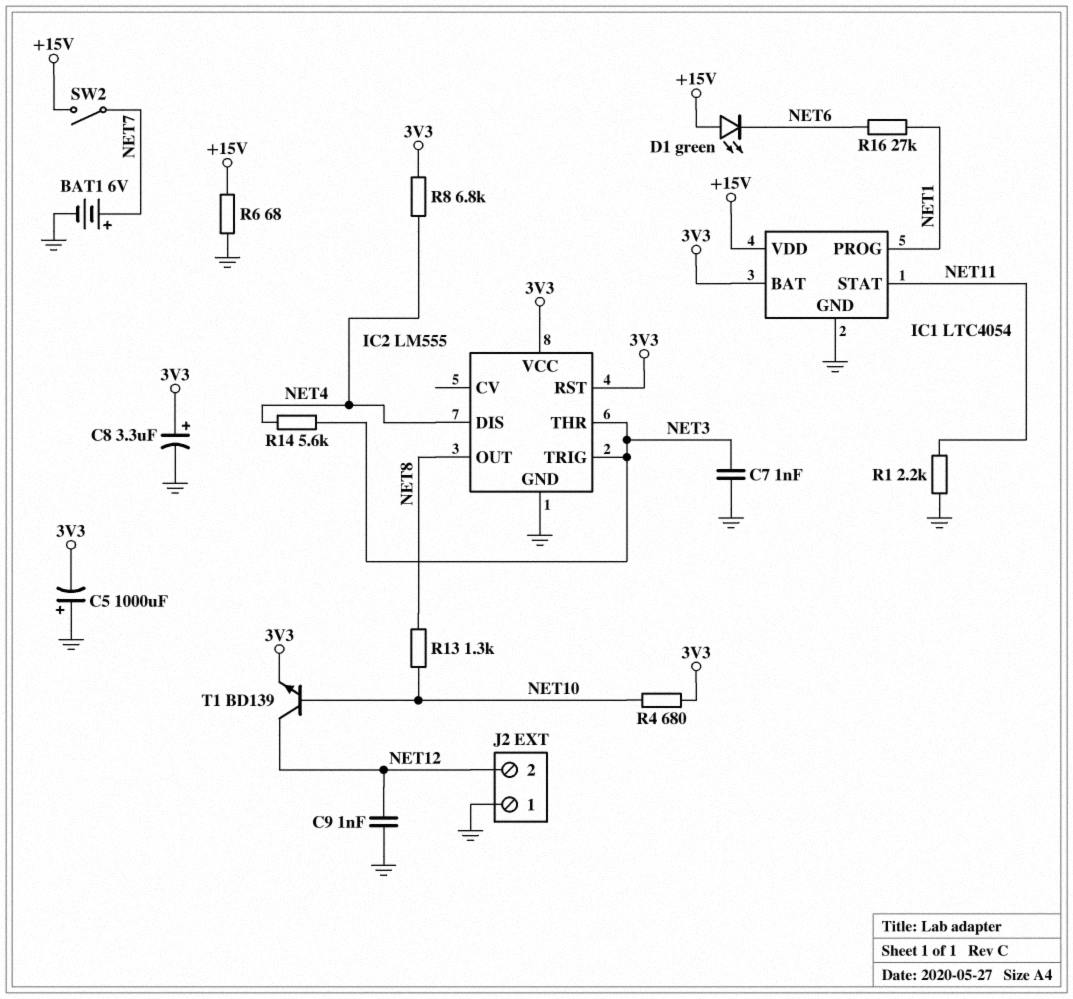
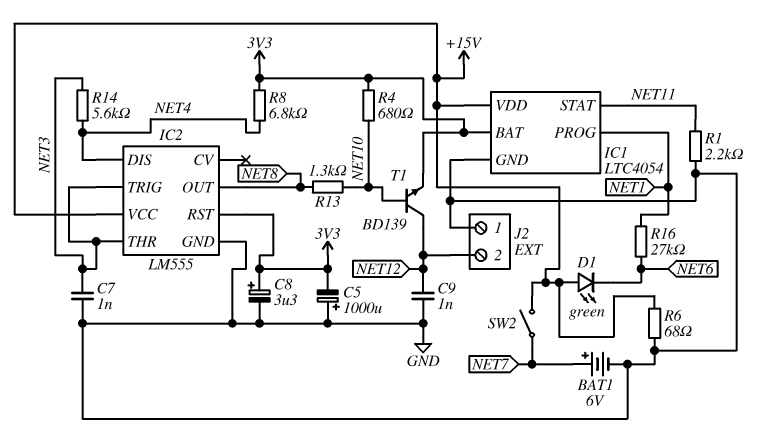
IC2 pin VCC: 3V3 -> +15V

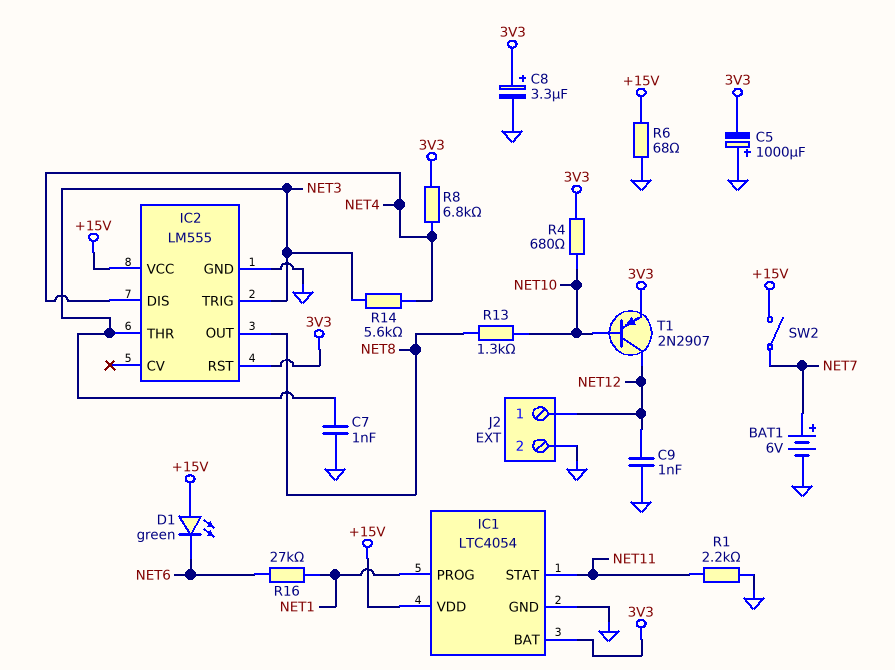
J2 pin 1: GND -> NET12
J2 pin 2: NET12 -> GND
T1: NPN BD139 (B NET10, C NET12, E 3V3) -> PNP 2N2907 (B NET10, C NET12, E 3V3)

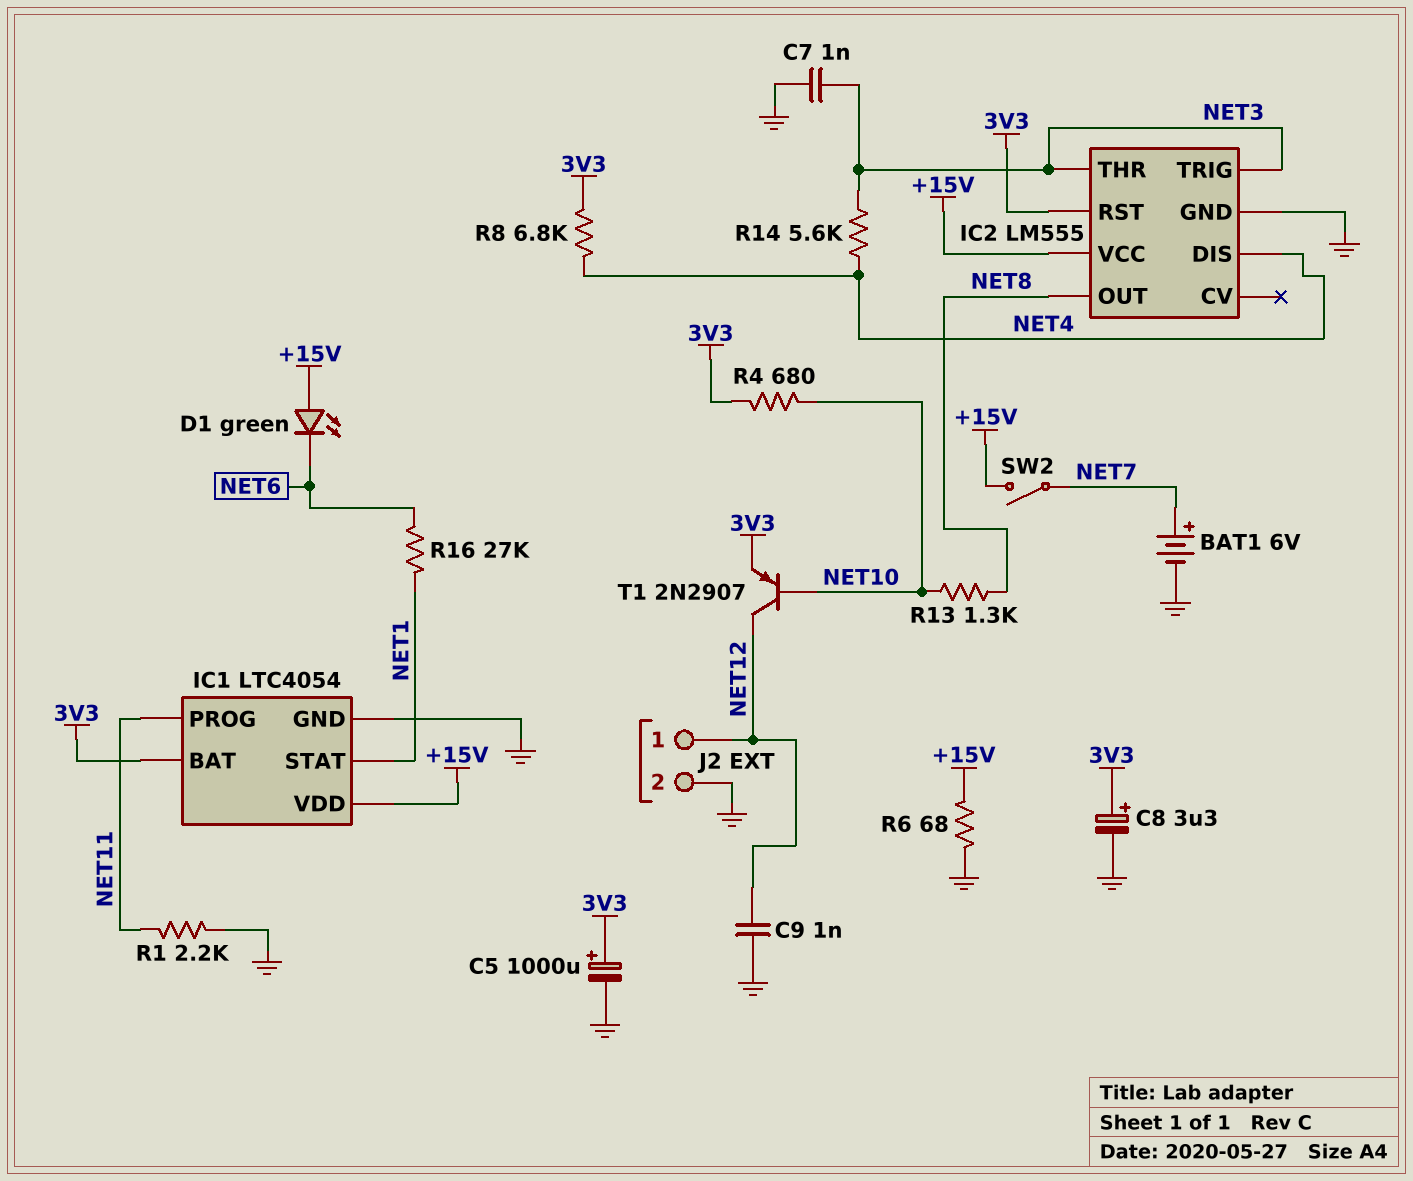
C5: 1000uF (plus GND, minus 3V3) -> 1000uF (plus 3V3, minus GND)
IC1 pin PROG: NET1 -> NET11
IC1 pin STAT: NET11 -> NET1

